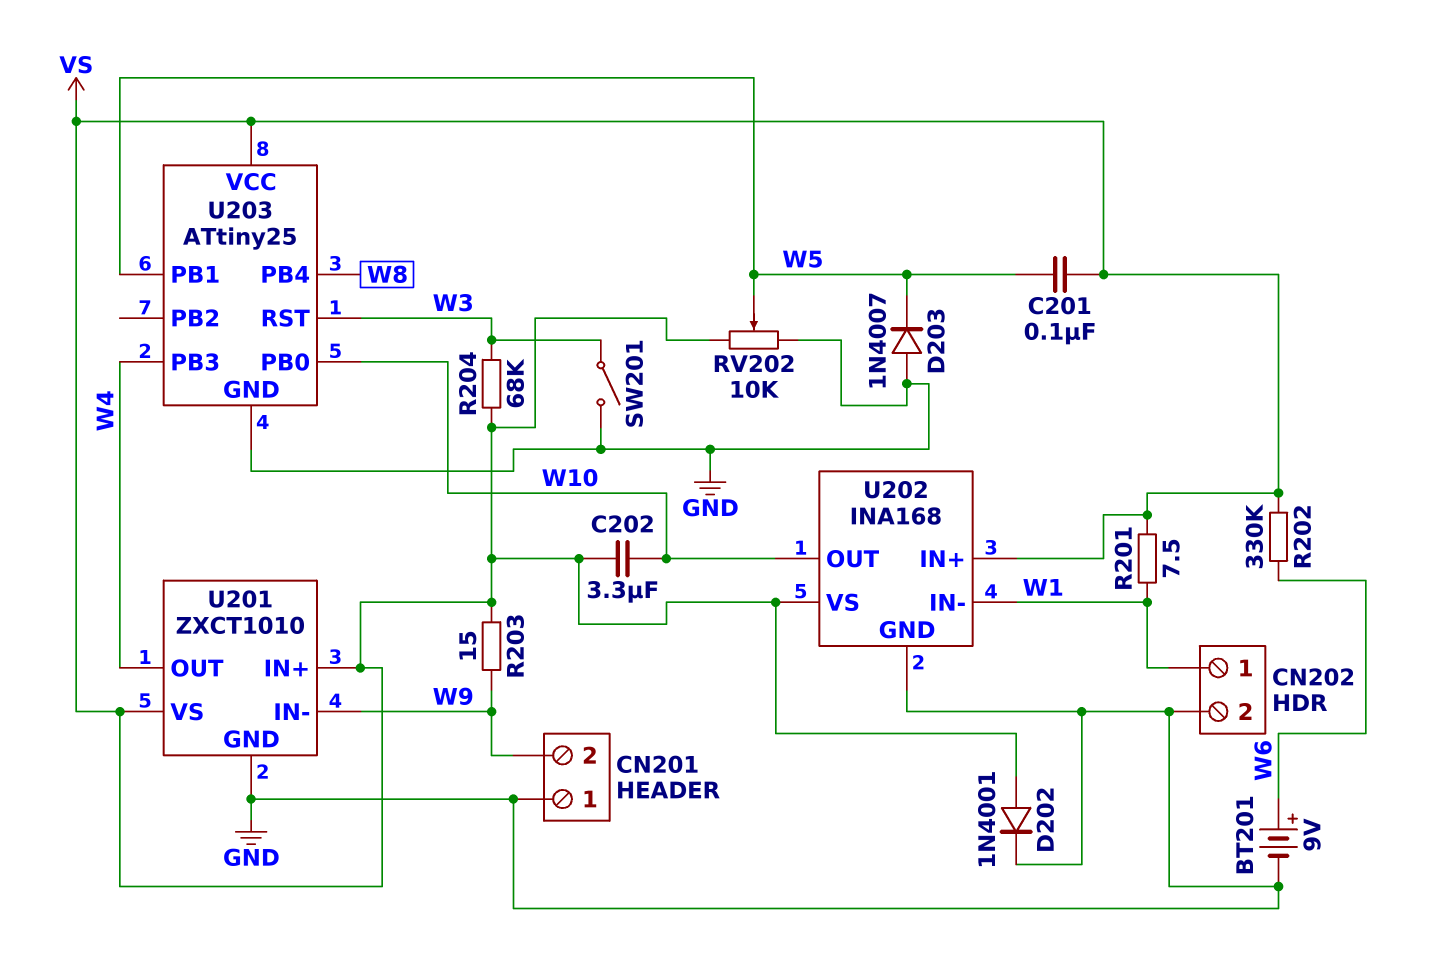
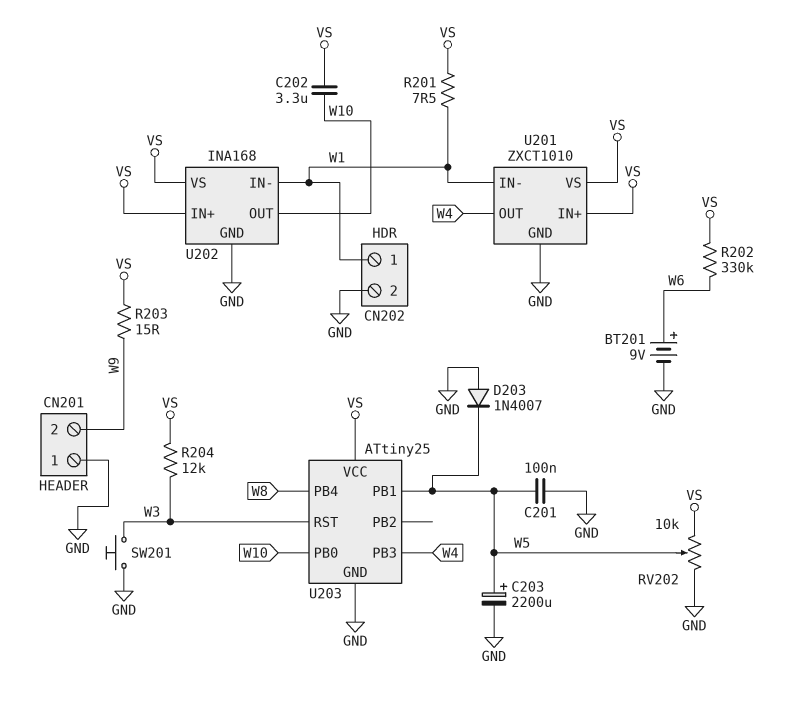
C201: 100nF (VS, W5) -> 100nF (GND, W5)
C203: none -> 2200uF (plus W5, minus GND)
D202: diode 1N4001 (A VS, K GND) -> none
R204: 68k (VS, W3) -> 12k (VS, W3)
SW201: switch (GND, W3) -> button (GND, W3)
U201 pin IN-: W9 -> W1

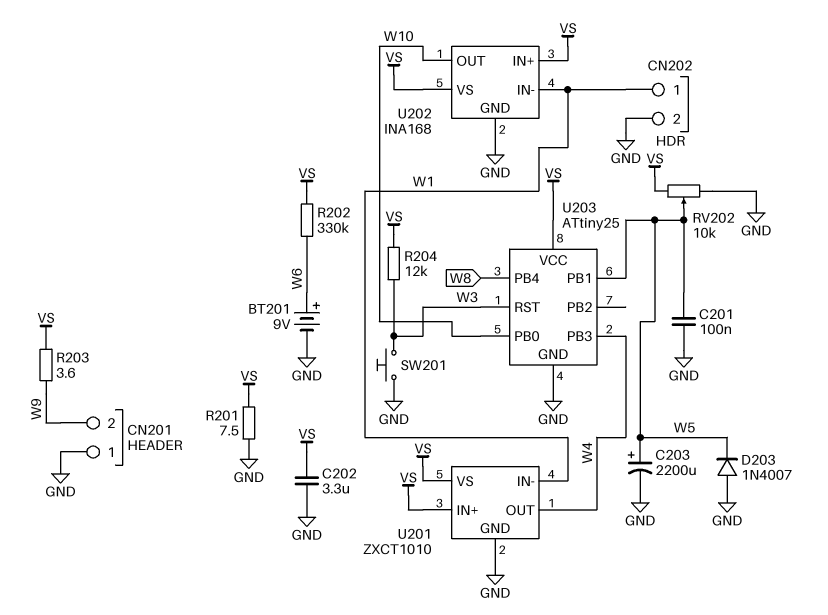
C202: 3.3uF (VS, W10) -> 3.3uF (GND, VS)
R201: 7.5 (VS, W1) -> 7.5 (GND, VS)
R203: 15 (VS, W9) -> 3.6 (VS, W9)

